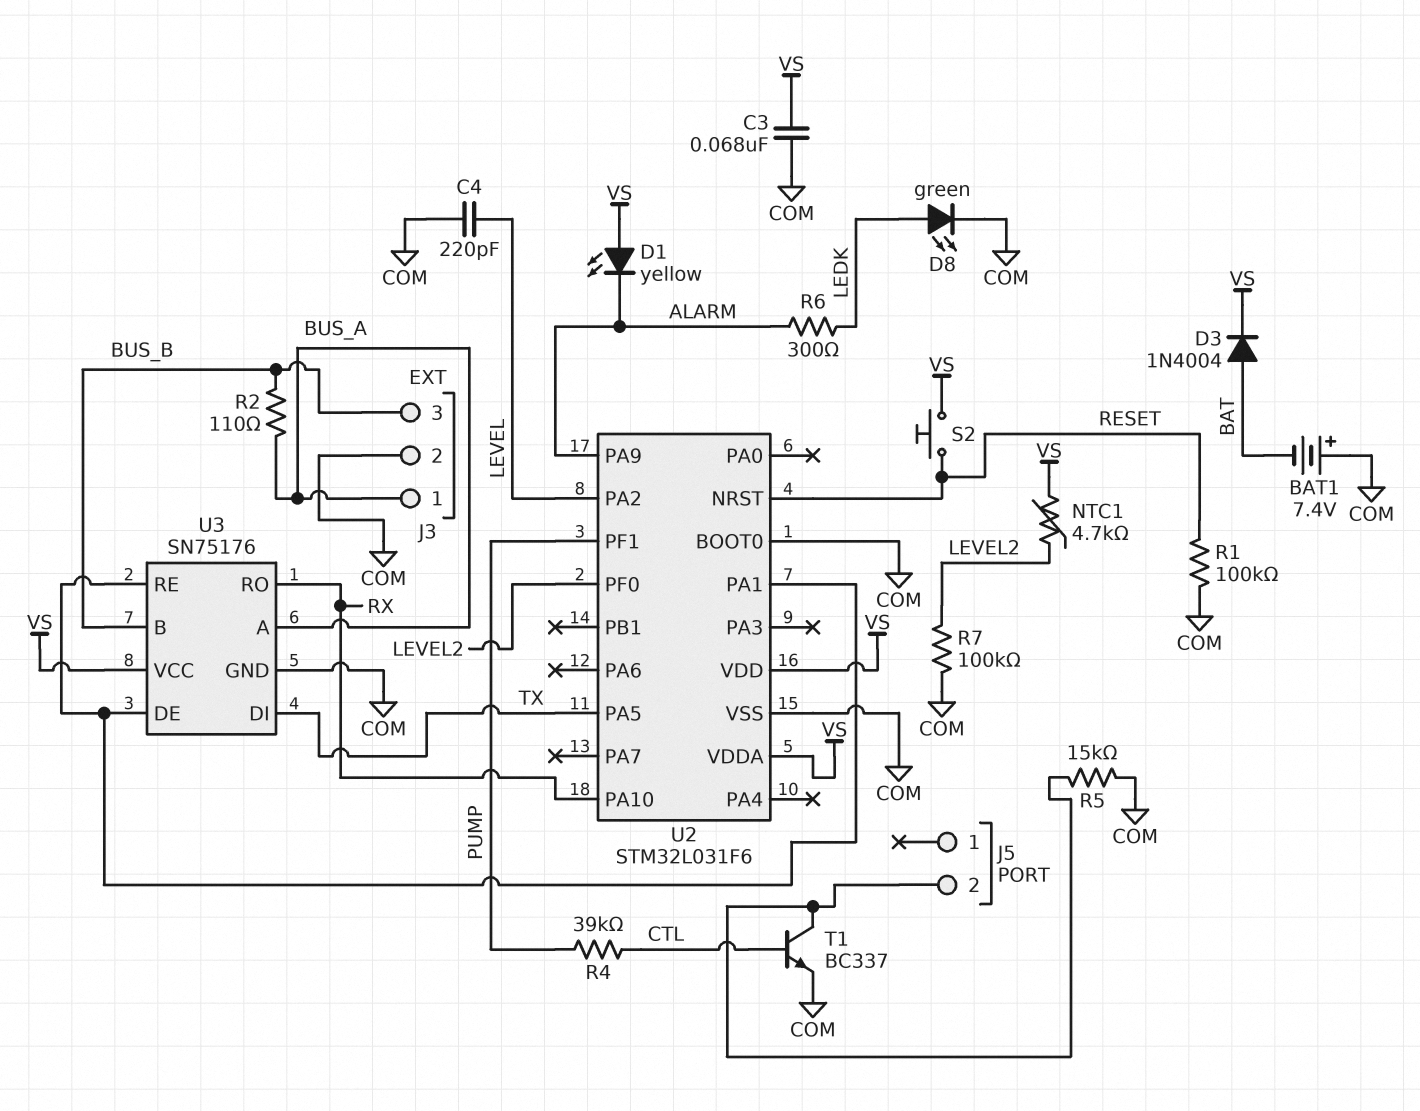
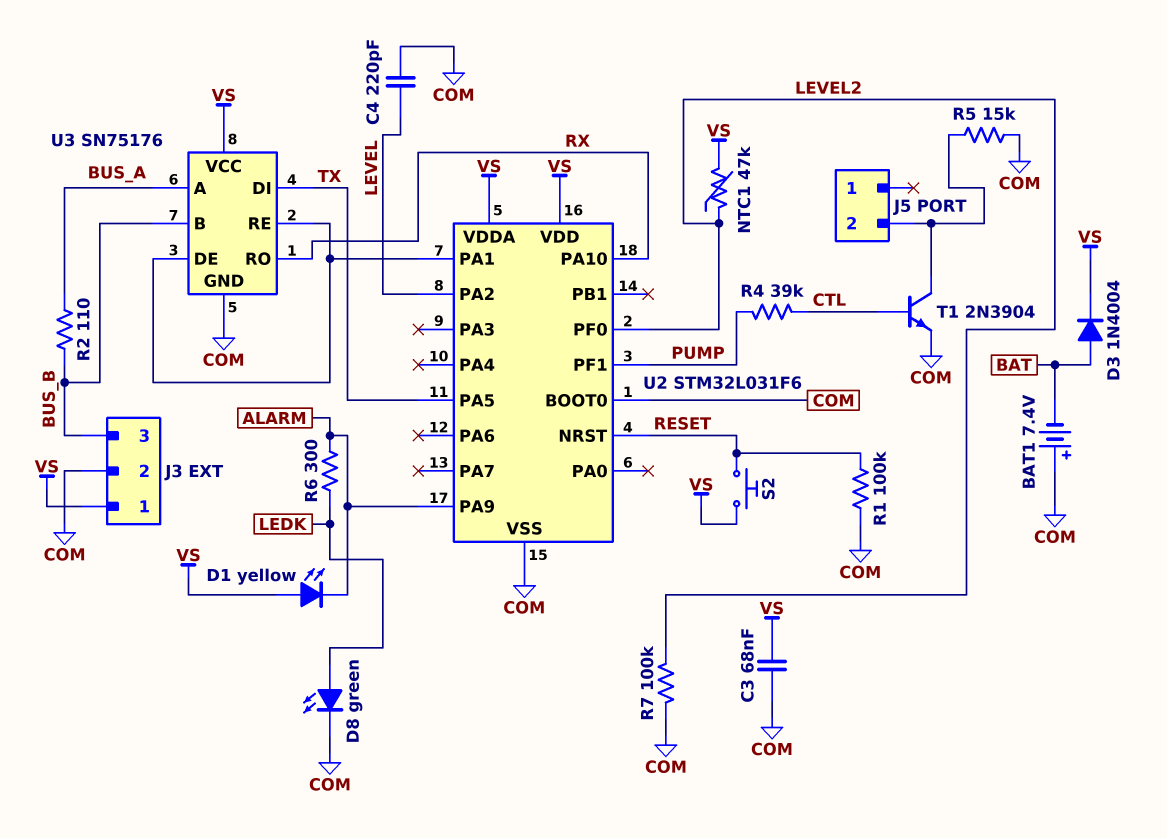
J3 pin 1: BUS_A -> VS
NTC1: 4.7k (LEVEL2, VS) -> 47k (LEVEL2, VS)
T1: NPN BC337 (B CTL, C J5/2, E COM) -> NPN 2N3904 (B CTL, C J5/2, E COM)

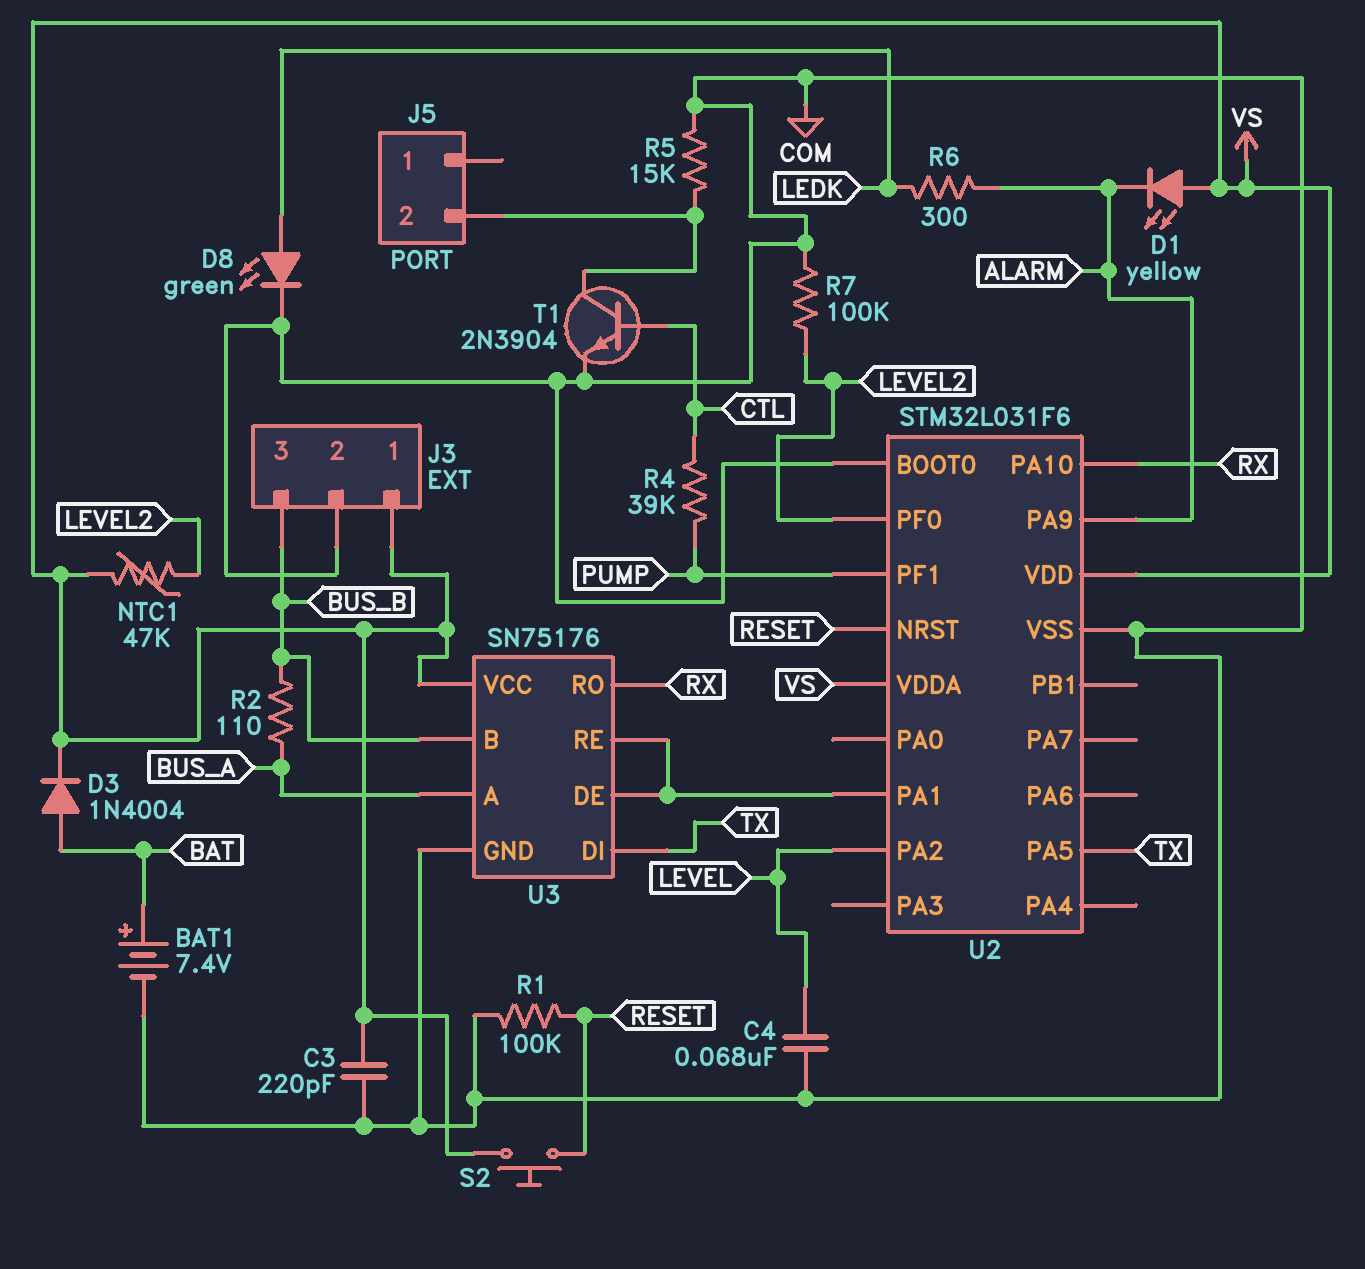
BAT1: 7.4V (plus COM, minus BAT) -> 7.4V (plus BAT, minus COM)
C3: 68nF (COM, VS) -> 220pF (COM, VS)
C4: 220pF (COM, LEVEL) -> 68nF (COM, LEVEL)

